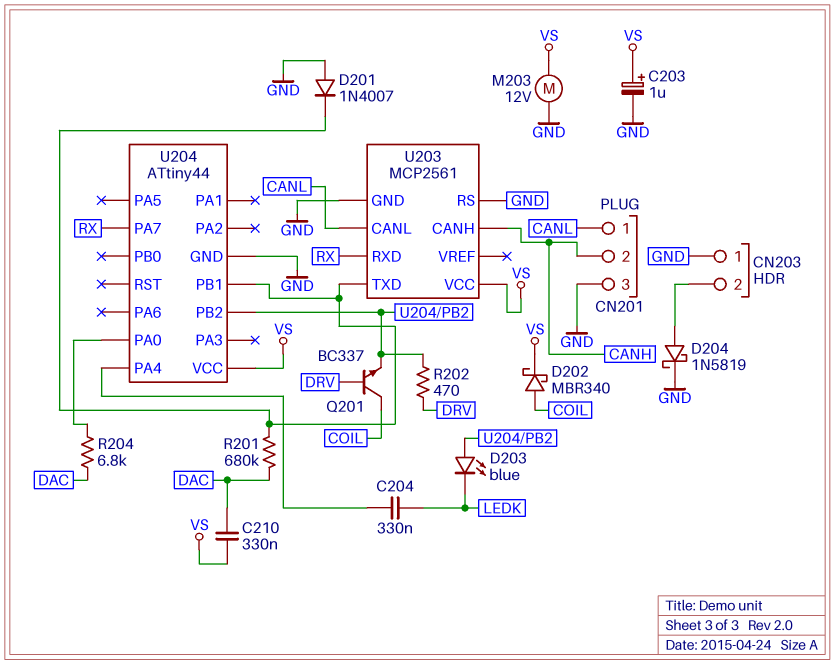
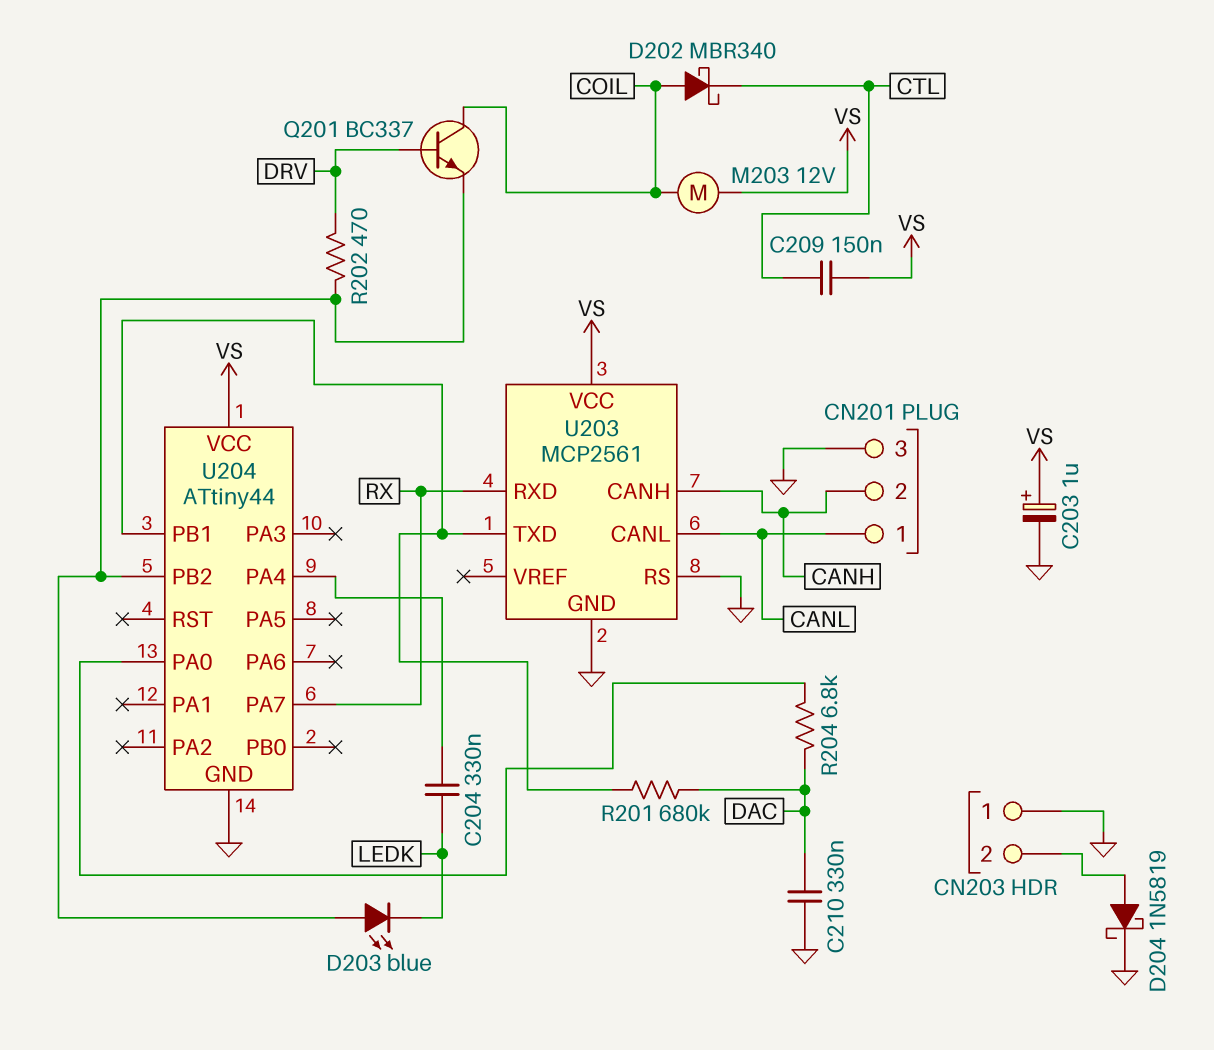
C209: none -> 150nF (CTL, VS)
C210: 330nF (DAC, VS) -> 330nF (DAC, GND)
D201: diode 1N4007 (A GND, K U203/TXD) -> none
D202: schottky MBR340 (A COIL, K VS) -> schottky MBR340 (A COIL, K CTL)
M203: motor 12V (GND, VS) -> motor 12V (COIL, VS)

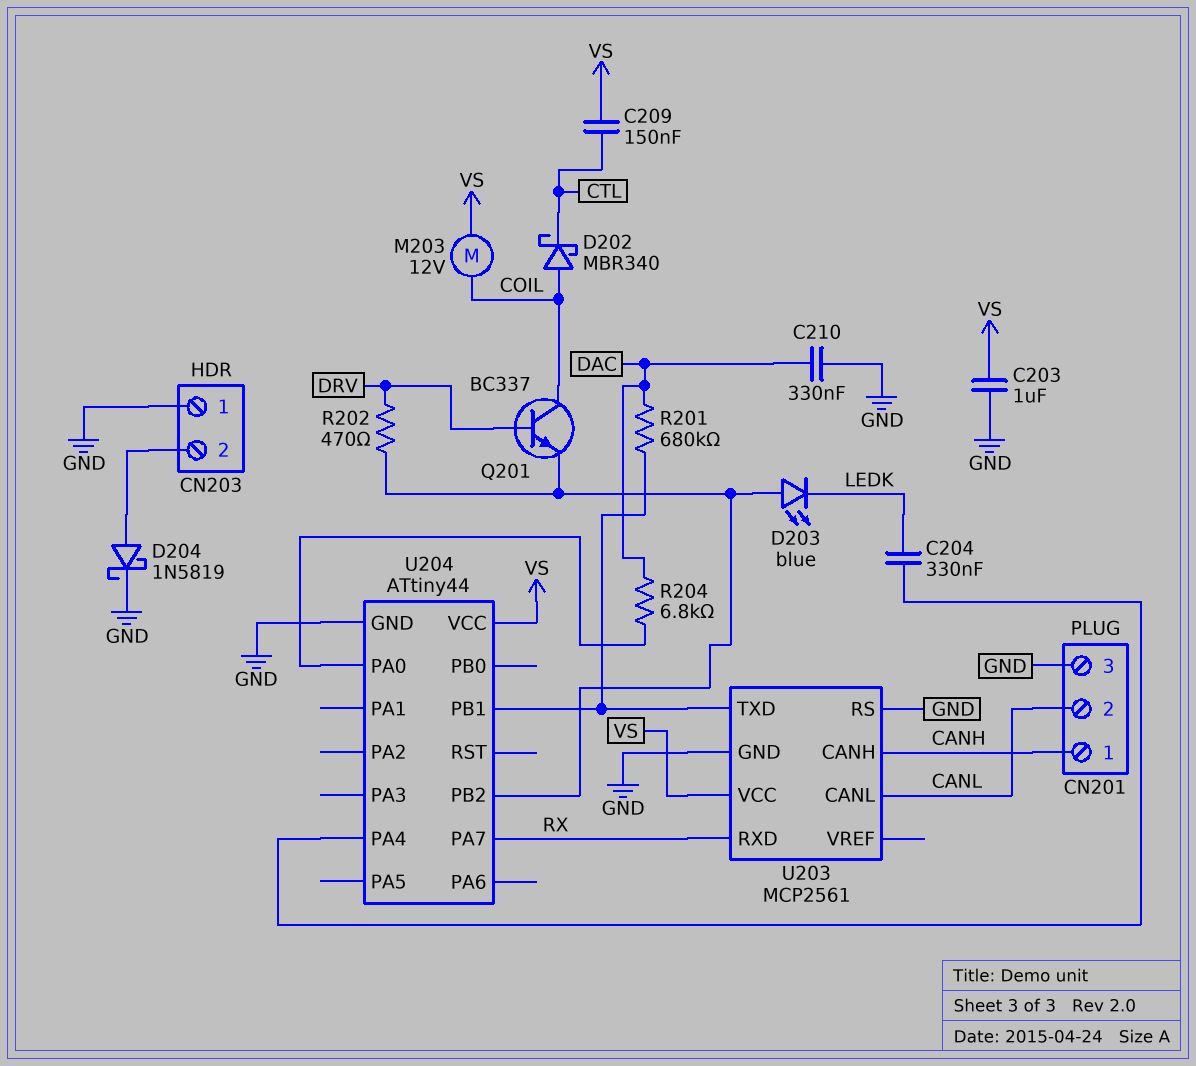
C203: 1uF (plus VS, minus GND) -> 1uF (GND, VS)
CN201 pin 1: CANL -> CANH
CN201 pin 2: CANH -> CANL

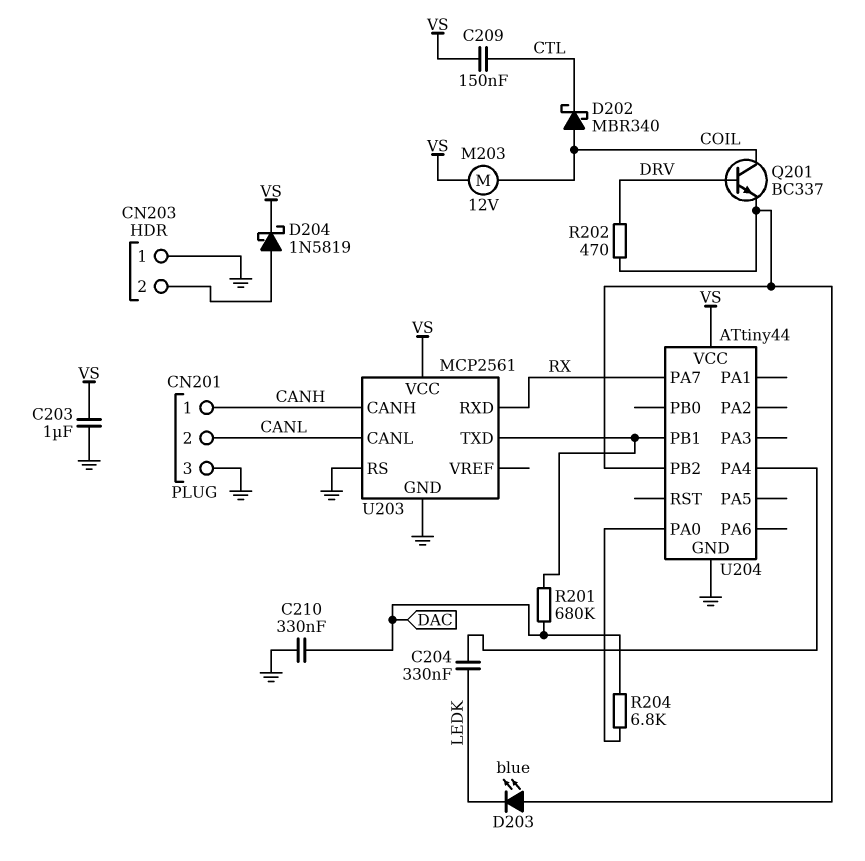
D204: schottky 1N5819 (A CN203/2, K GND) -> schottky 1N5819 (A CN203/2, K VS)

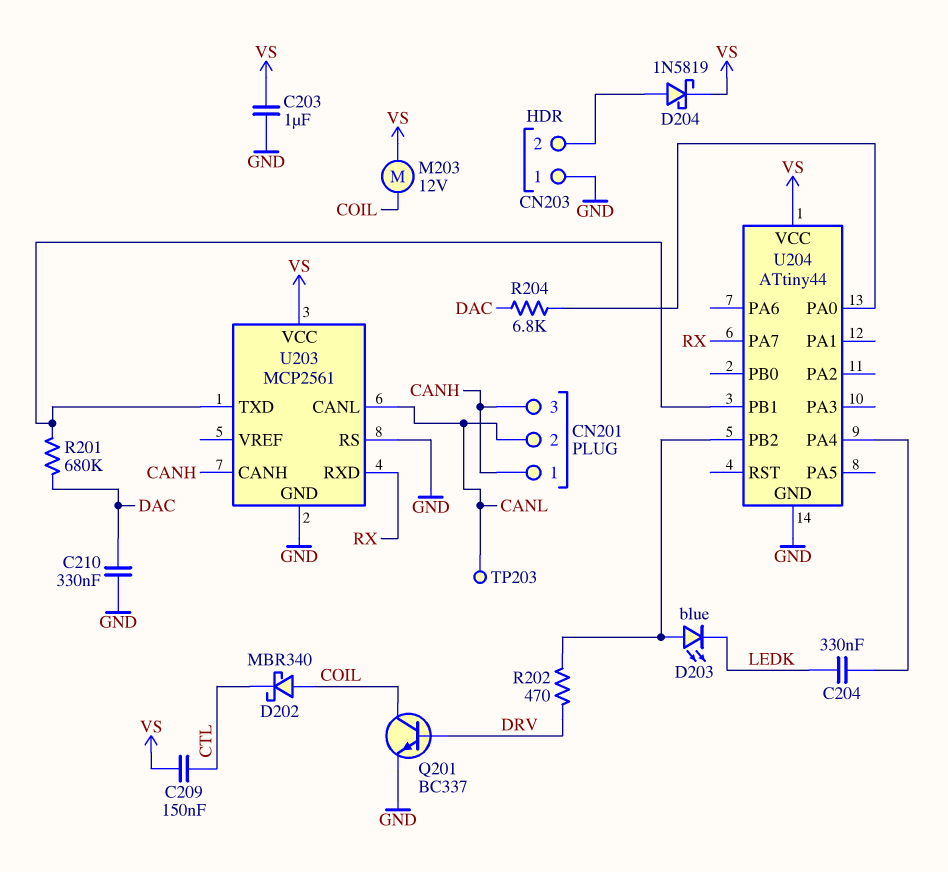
CN201 pin 3: GND -> CANH
Q201: NPN BC337 (B DRV, C COIL, E U204/PB2) -> NPN BC337 (B DRV, C COIL, E GND)
TP203: none -> test point (CANL)

